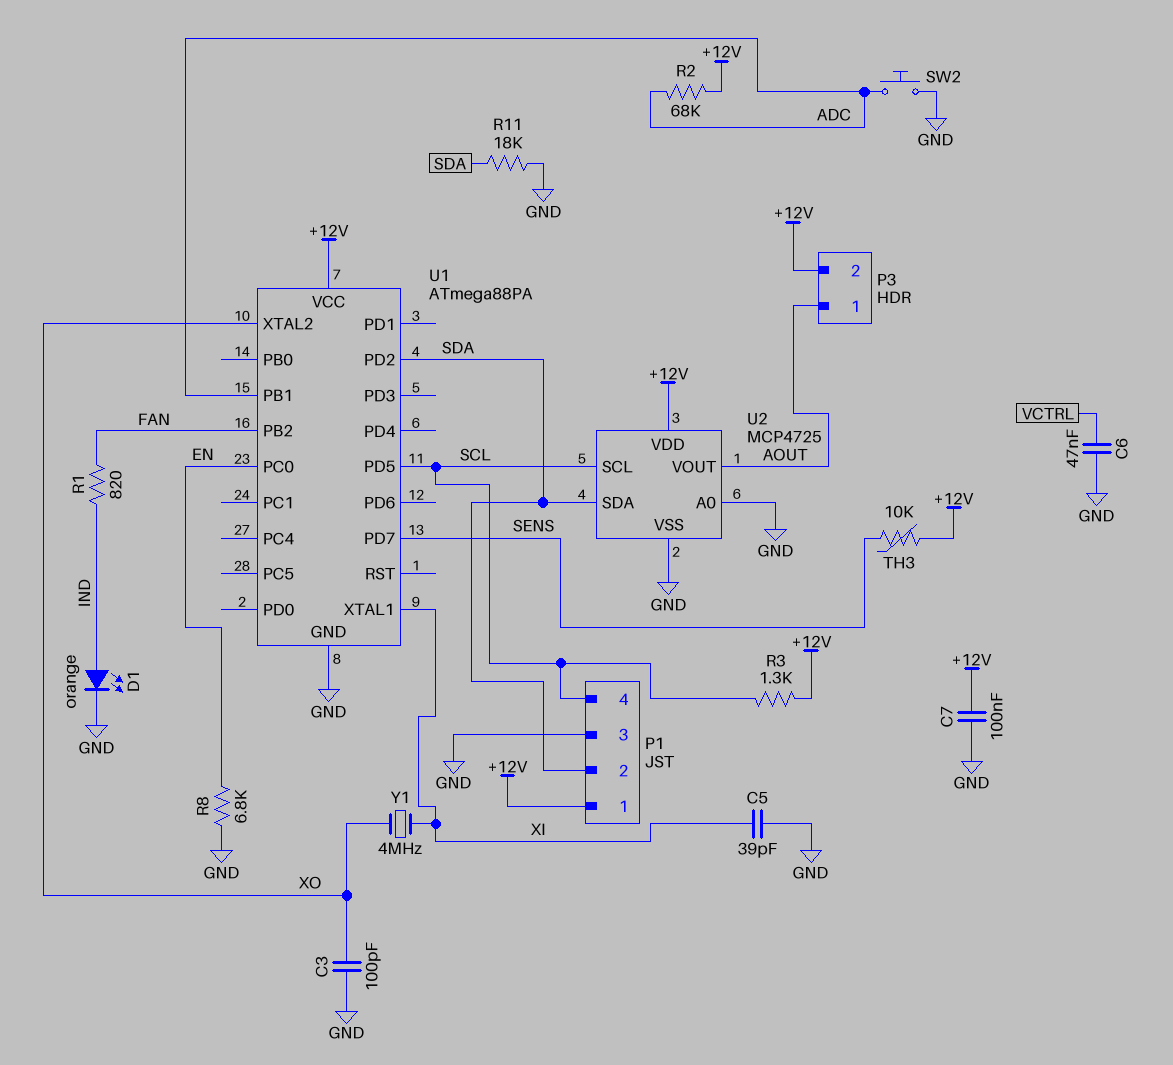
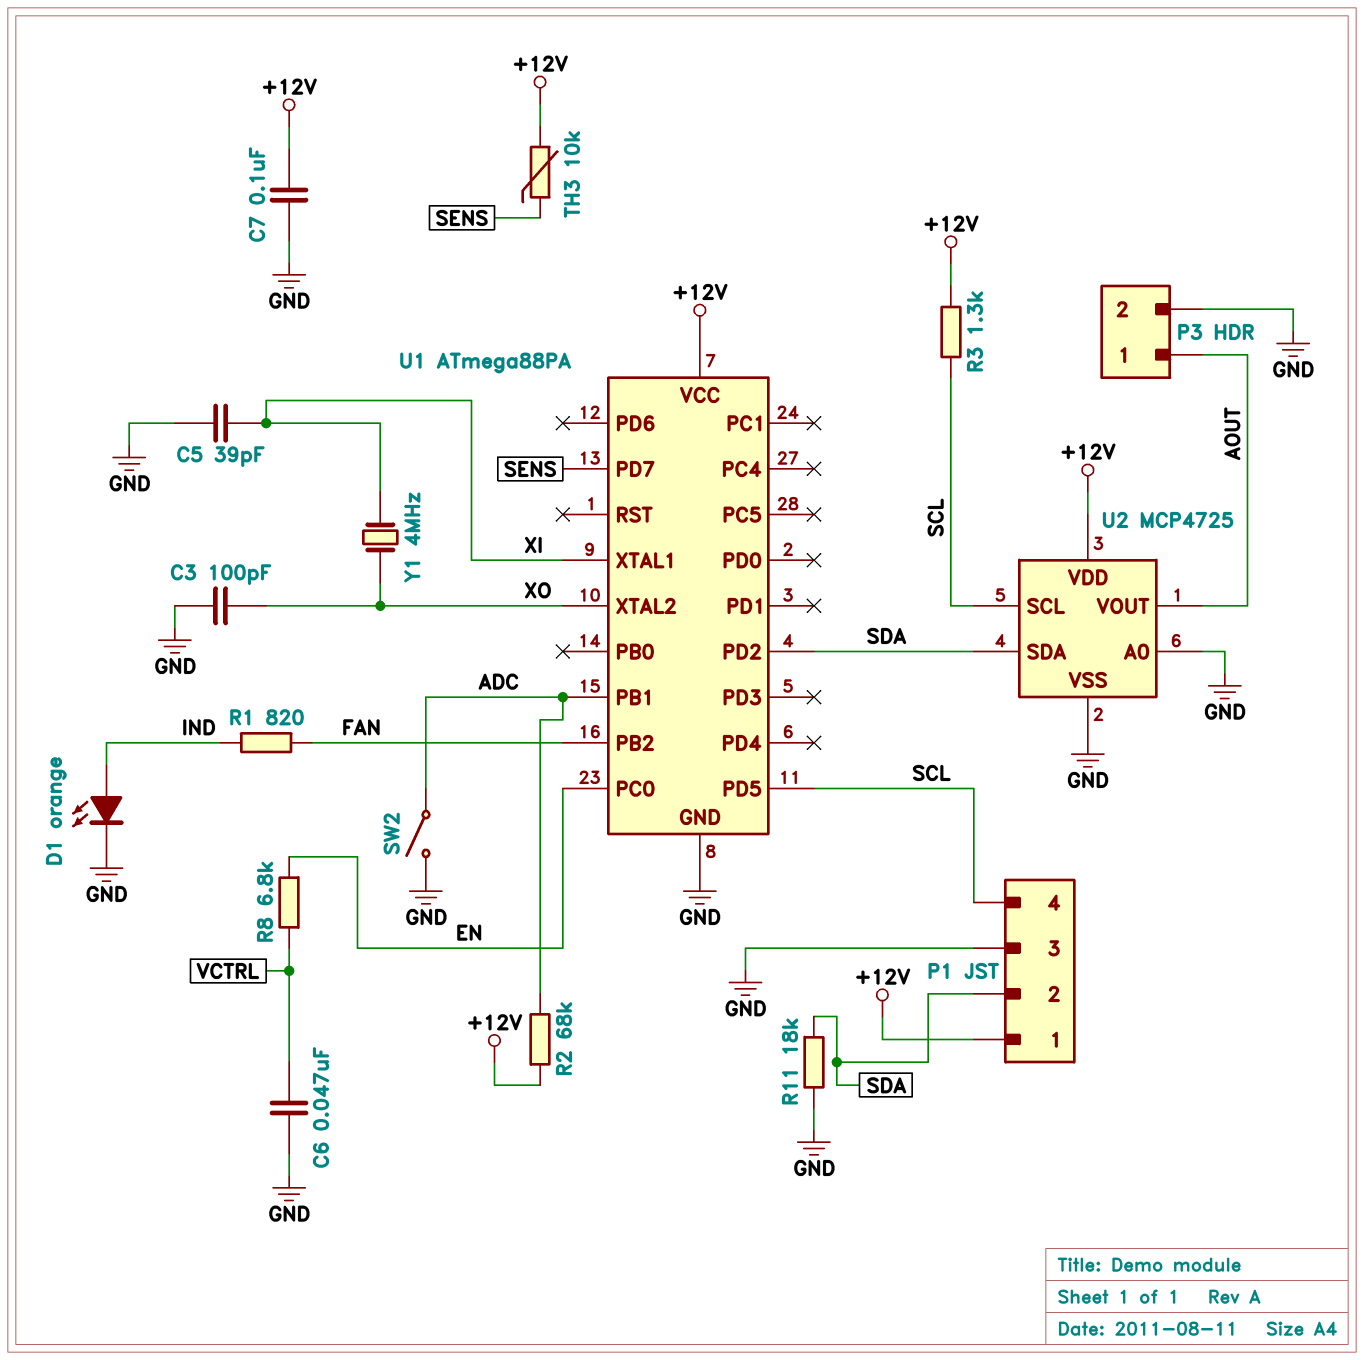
P3 pin 2: +12V -> GND
R8: 6.8k (EN, GND) -> 6.8k (EN, VCTRL)
SW2: button (ADC, GND) -> switch (ADC, GND)

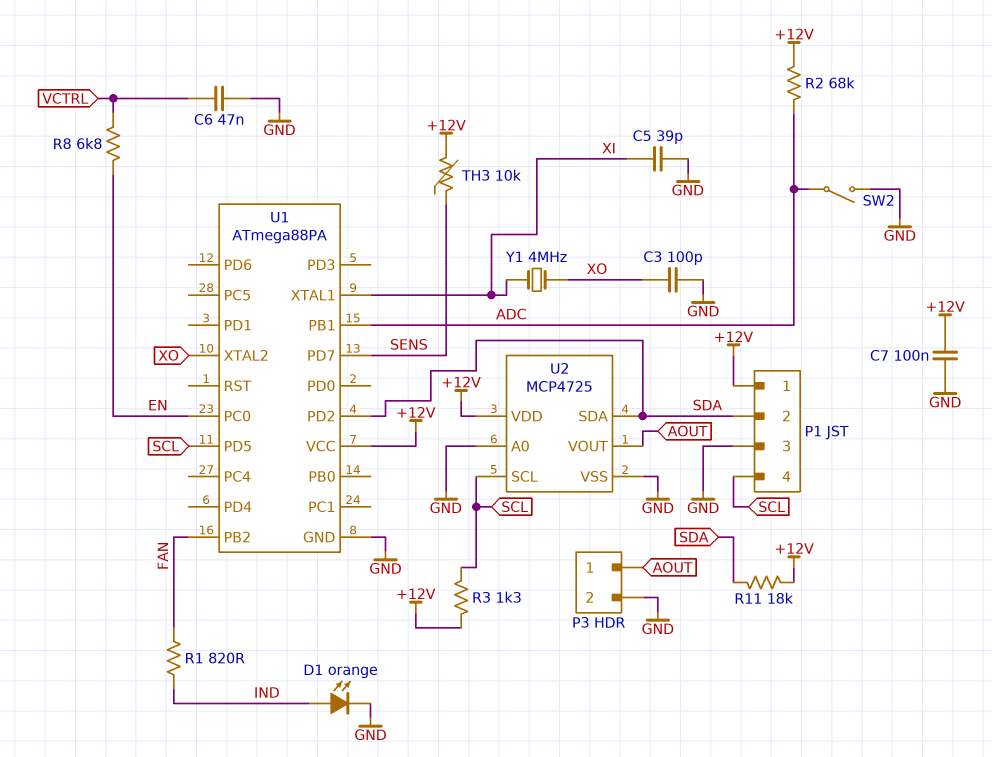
R11: 18k (GND, SDA) -> 18k (+12V, SDA)

